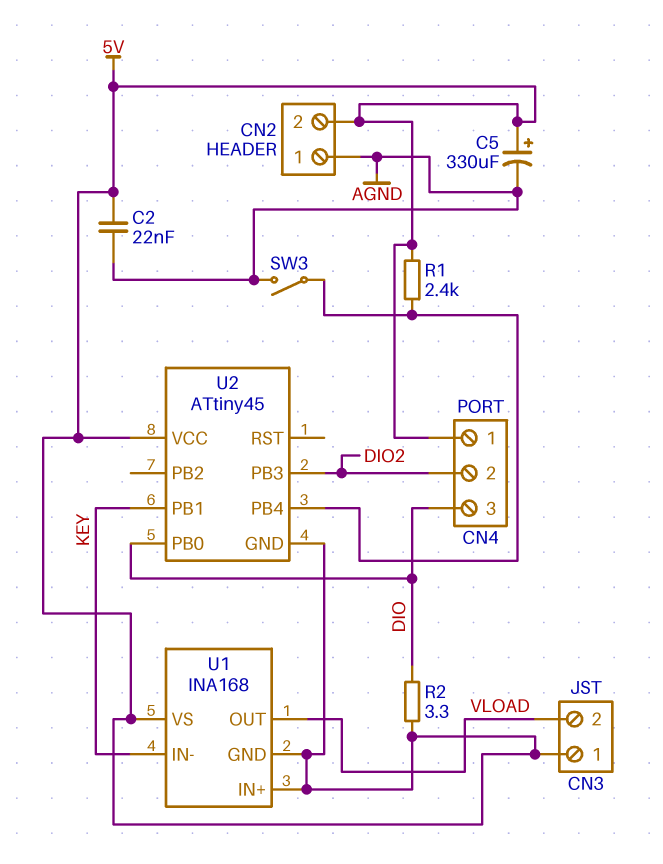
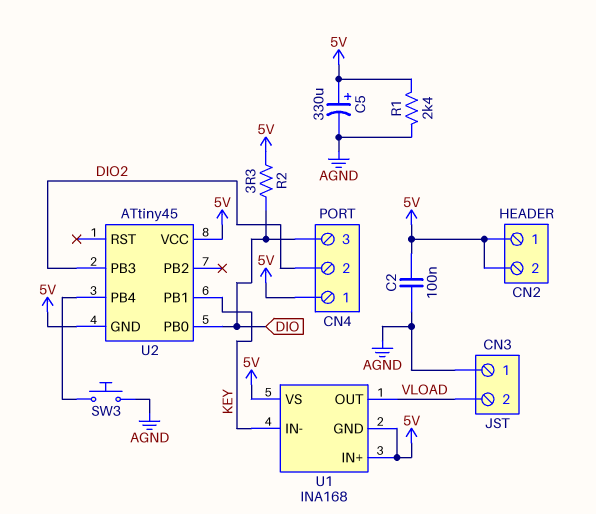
C2: 22nF (5V, AGND) -> 100nF (5V, AGND)
CN2 pin 1: AGND -> 5V
CN3 pin 1: 5V -> AGND
R1: 2.4k (5V, U2/PB4) -> 2.4k (5V, AGND)
SW3: switch (AGND, U2/PB4) -> button (AGND, U2/PB4)

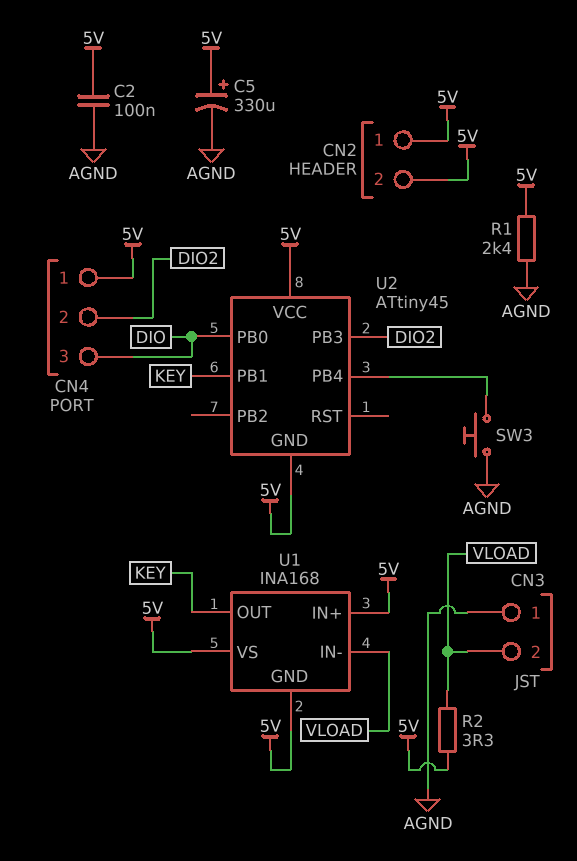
R2: 3.3 (5V, DIO) -> 3.3 (5V, VLOAD)
U1 pin IN-: KEY -> VLOAD
U1 pin OUT: VLOAD -> KEY

